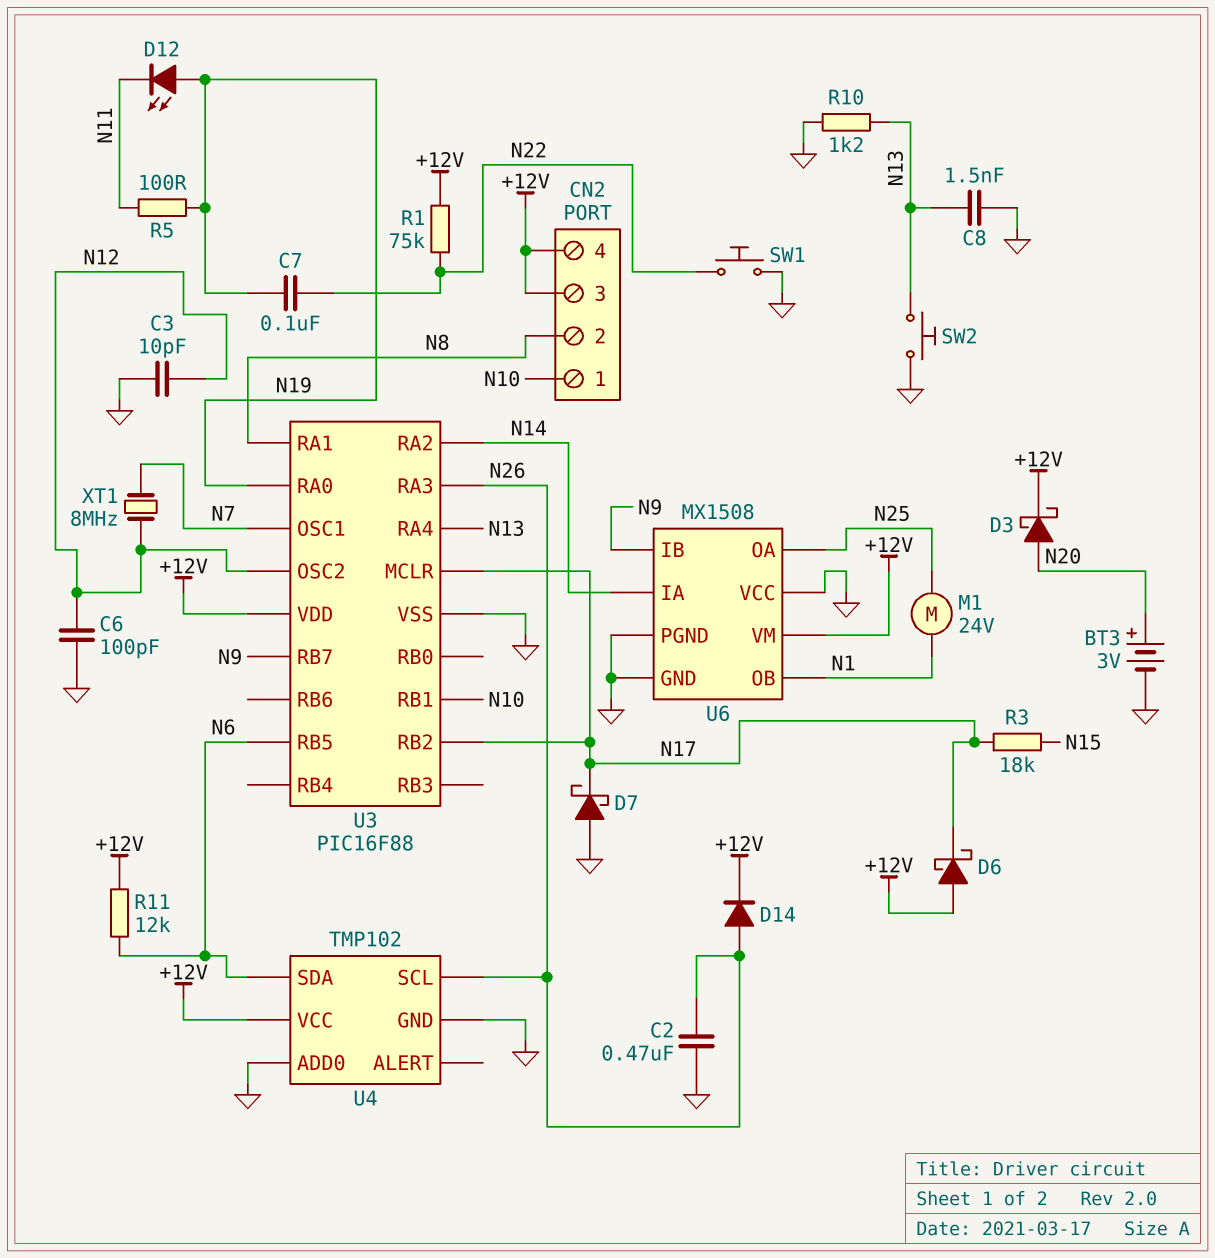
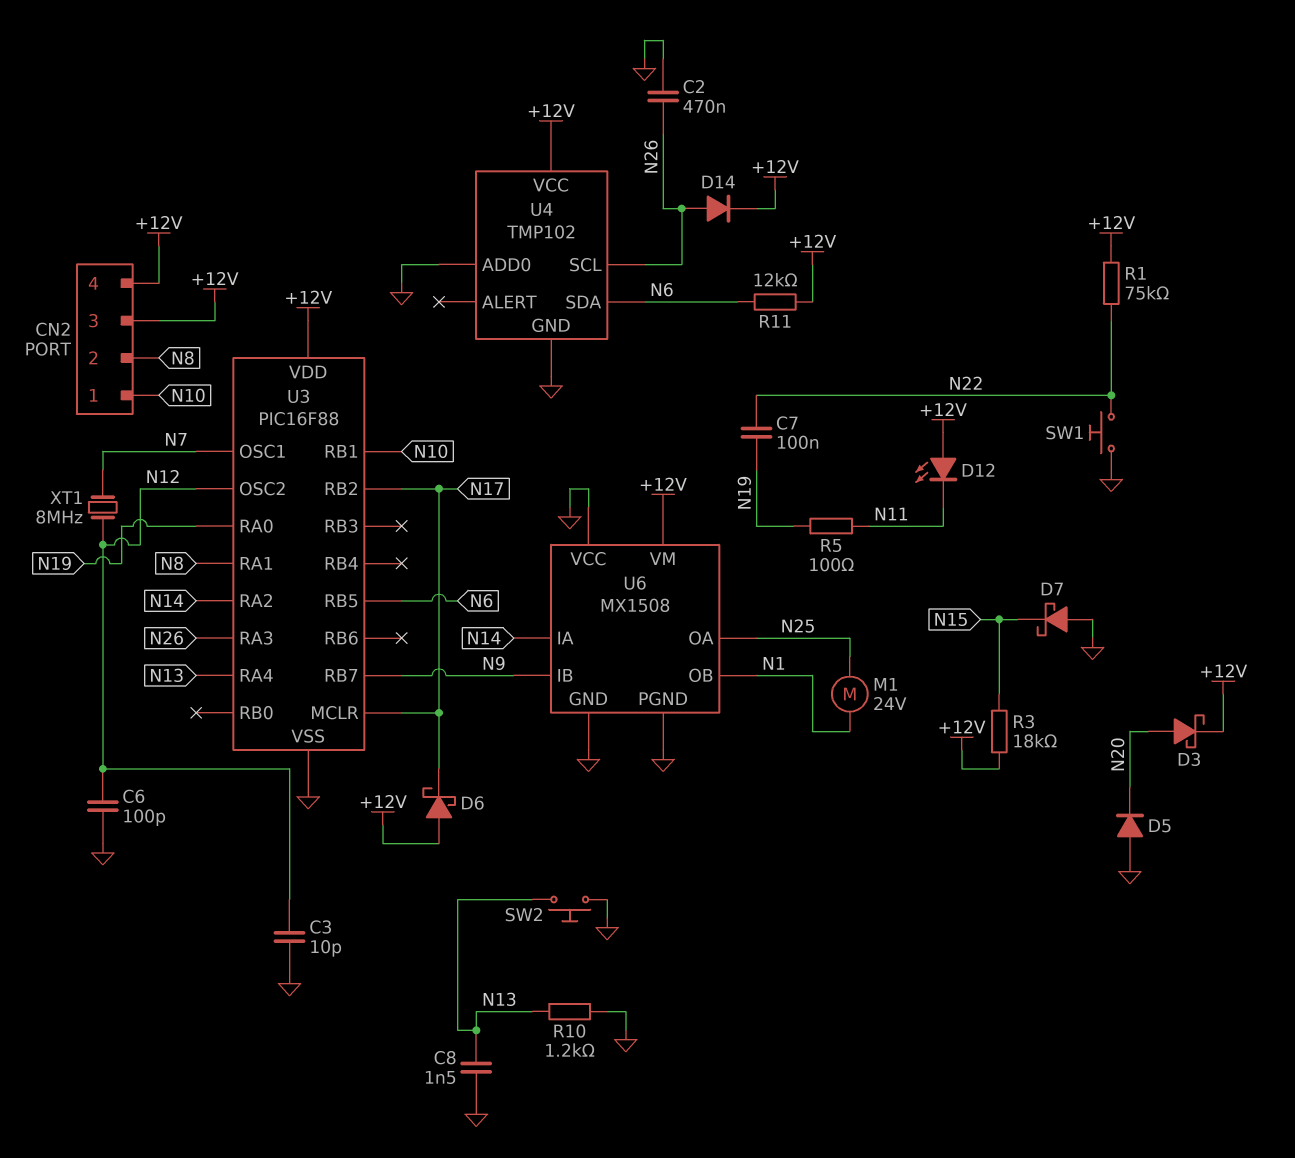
BT3: 3V (plus N20, minus GND) -> none
D5: none -> diode (A GND, K N20)
D7: schottky (A GND, K N17) -> schottky (A GND, K N15)
D12: LED (A N19, K N11) -> LED (A +12V, K N11)
R3: 18k (N15, N17) -> 18k (+12V, N15)

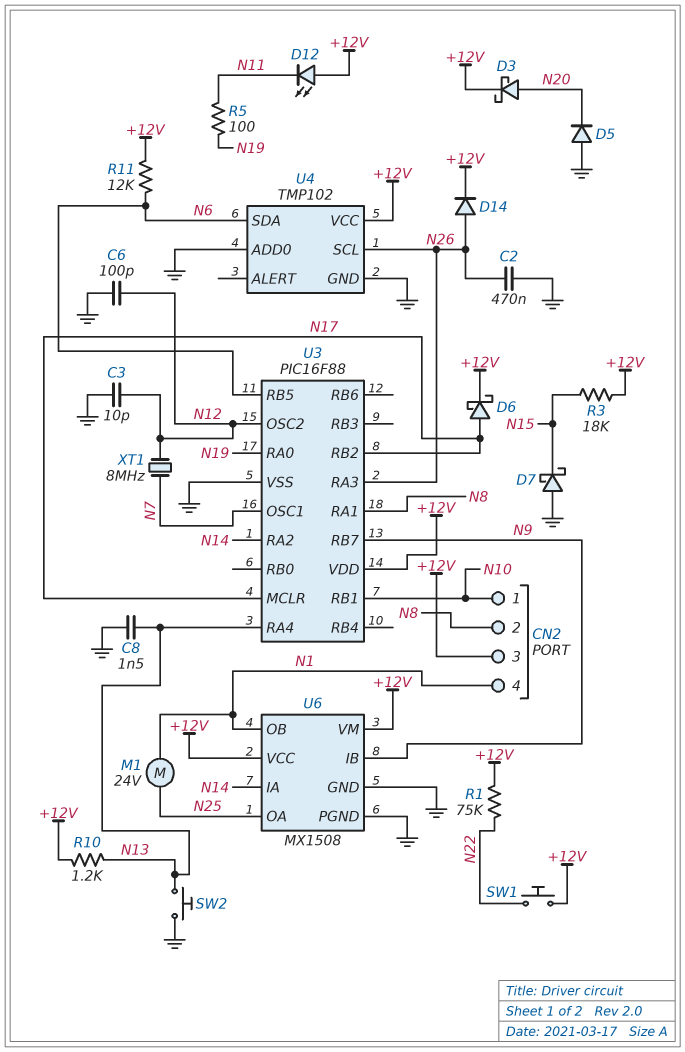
C7: 100nF (N19, N22) -> none
CN2 pin 4: +12V -> N1
D6: schottky (A +12V, K N17) -> schottky (A N17, K +12V)
R10: 1.2k (GND, N13) -> 1.2k (+12V, N13)
SW1: button (GND, N22) -> button (+12V, N22)
U6 pin VCC: GND -> +12V

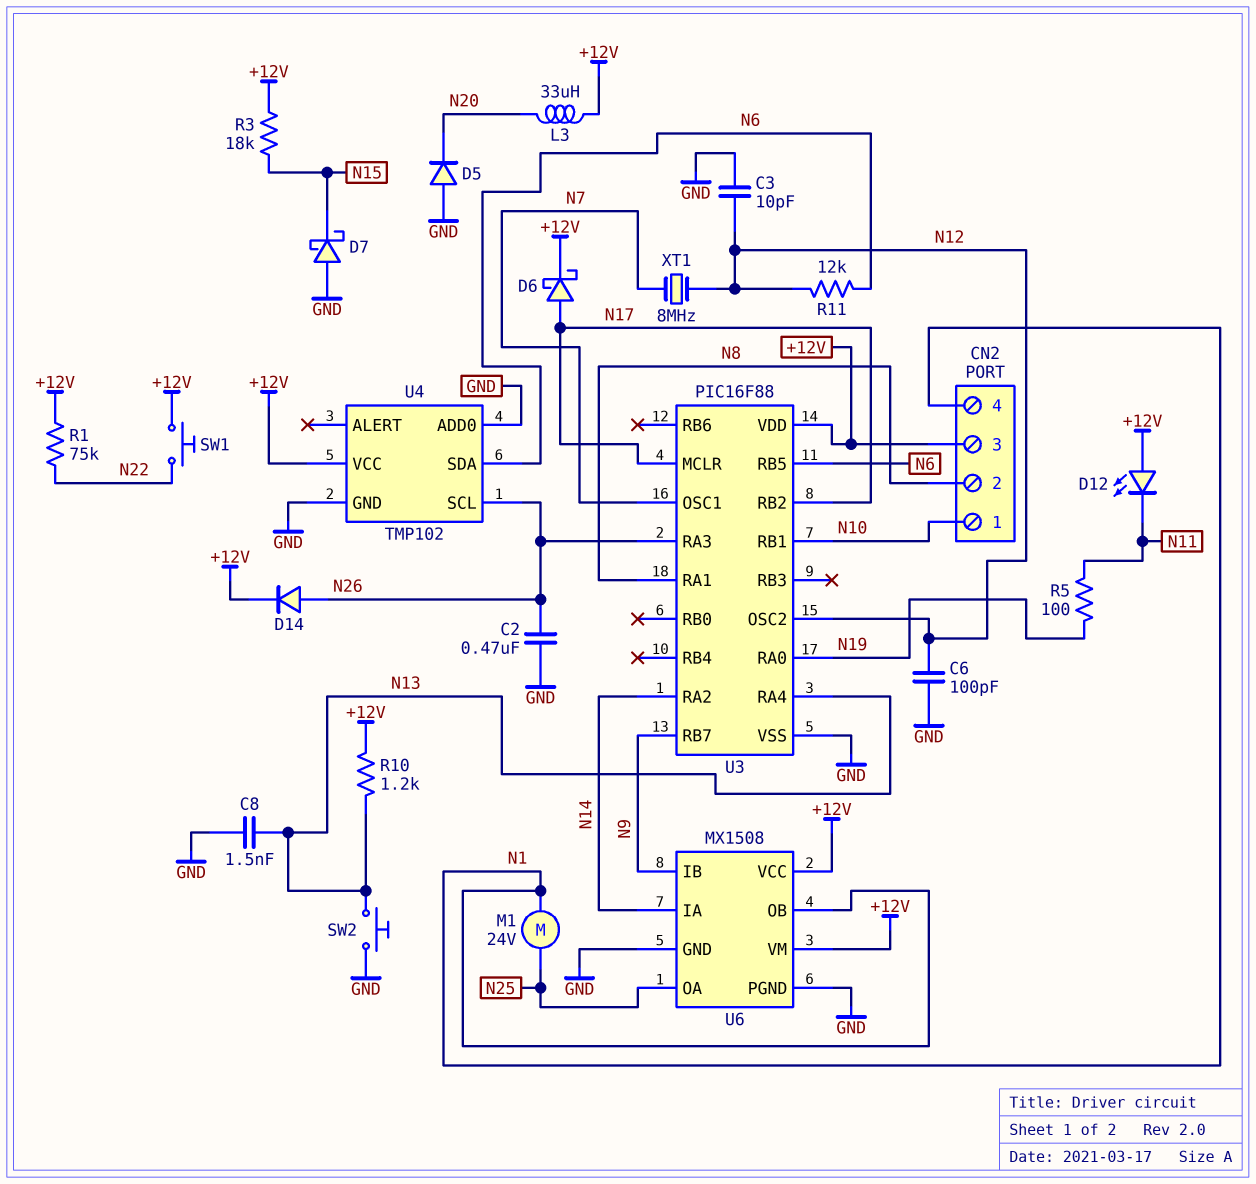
D3: schottky (A N20, K +12V) -> none
L3: none -> 33uH (+12V, N20)
R11: 12k (+12V, N6) -> 12k (N6, N12)

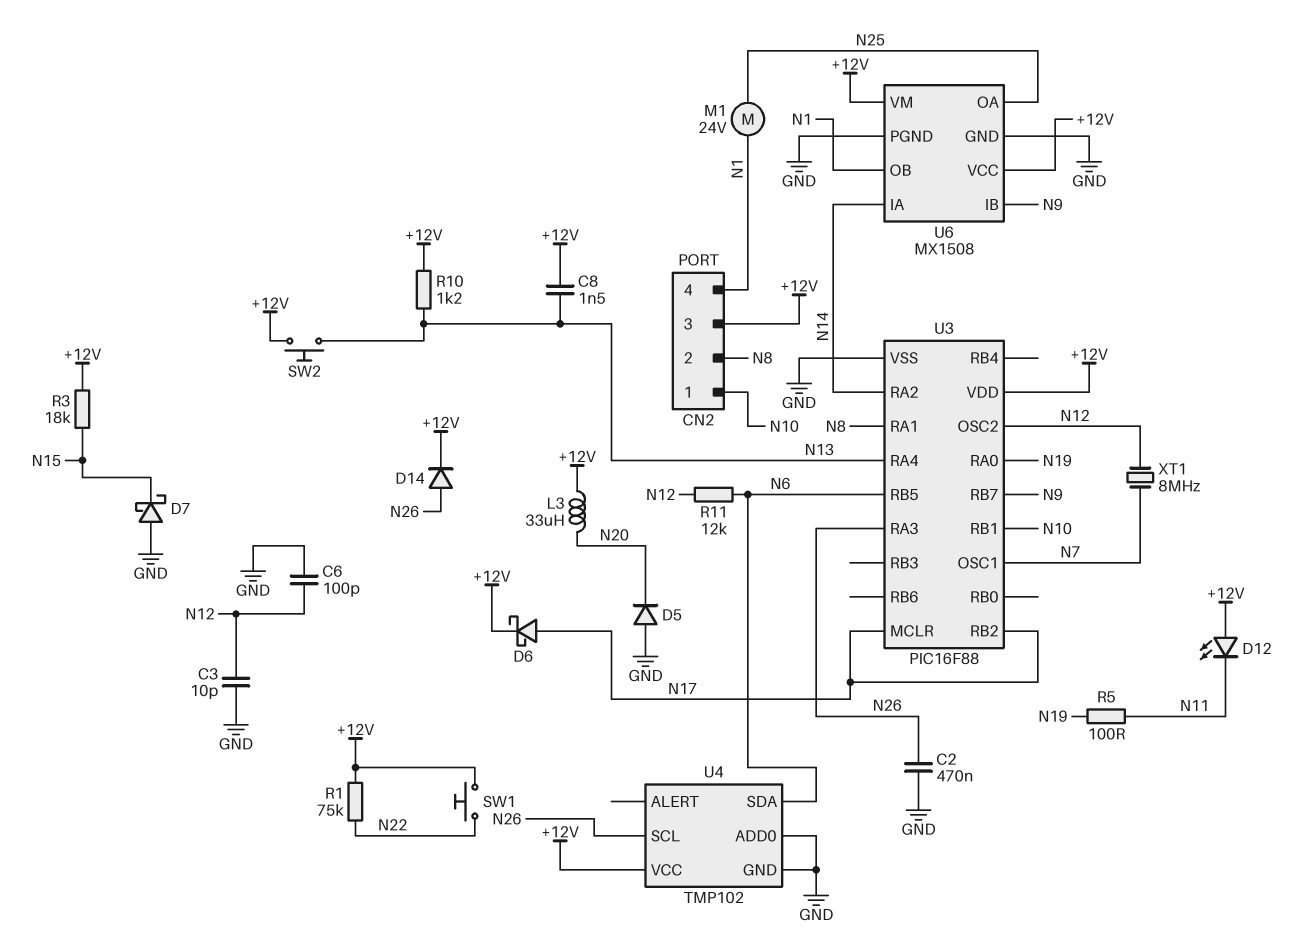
C8: 1.5nF (GND, N13) -> 1.5nF (+12V, N13)
SW2: button (GND, N13) -> button (+12V, N13)

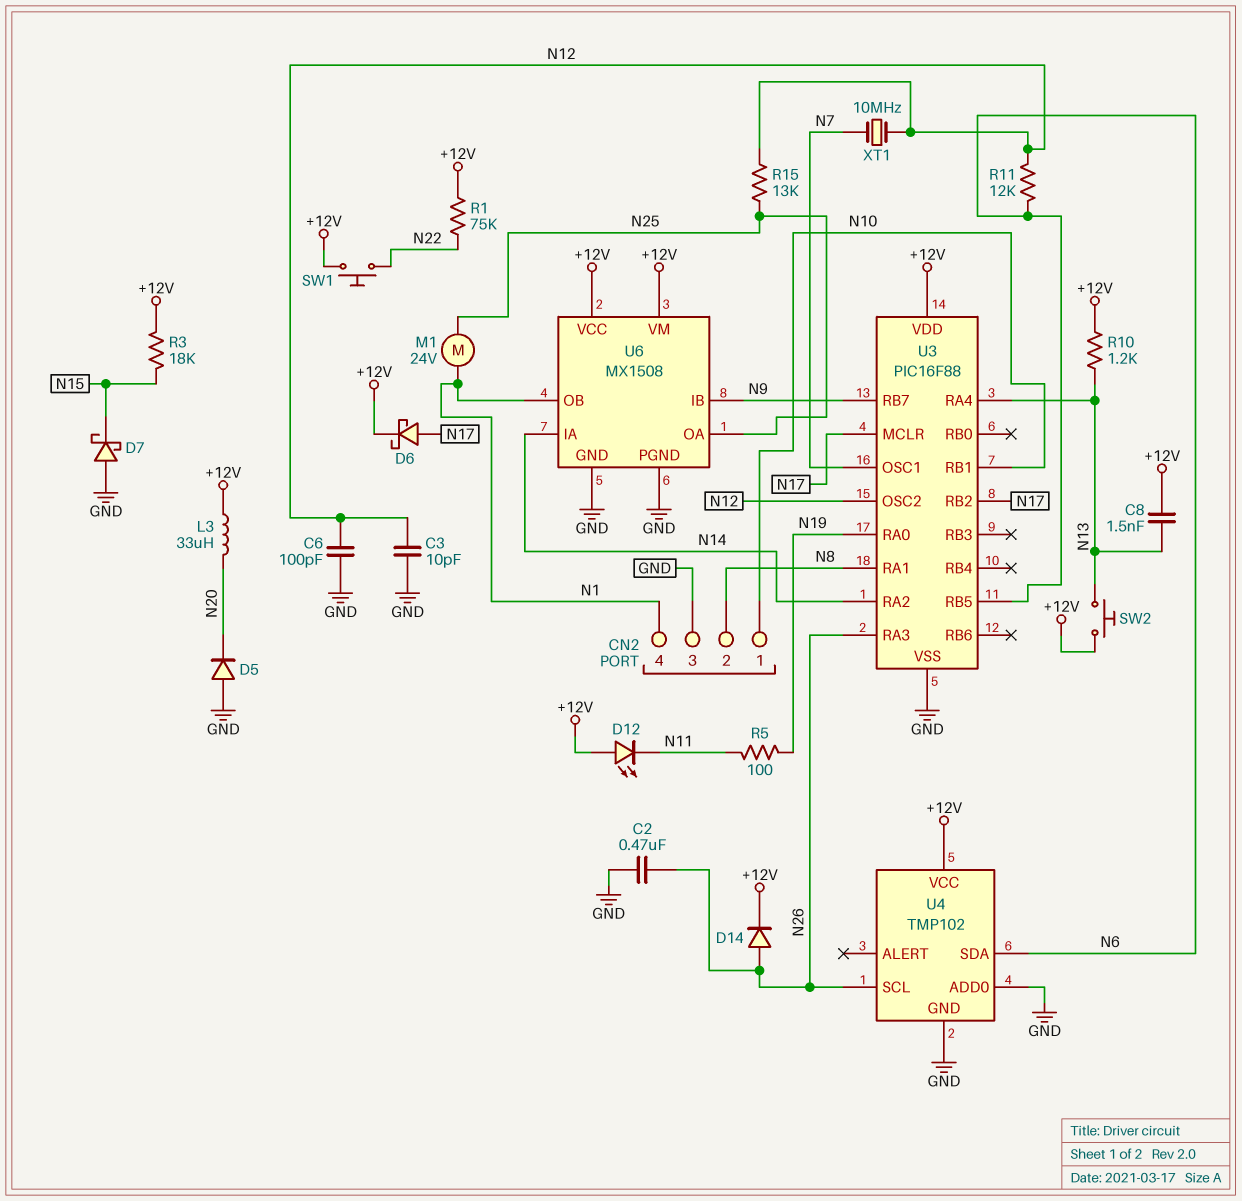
CN2 pin 3: +12V -> GND
R15: none -> 13k (N12, N25)
XT1: 8MHz (N7, N12) -> 10MHz (N7, N12)

